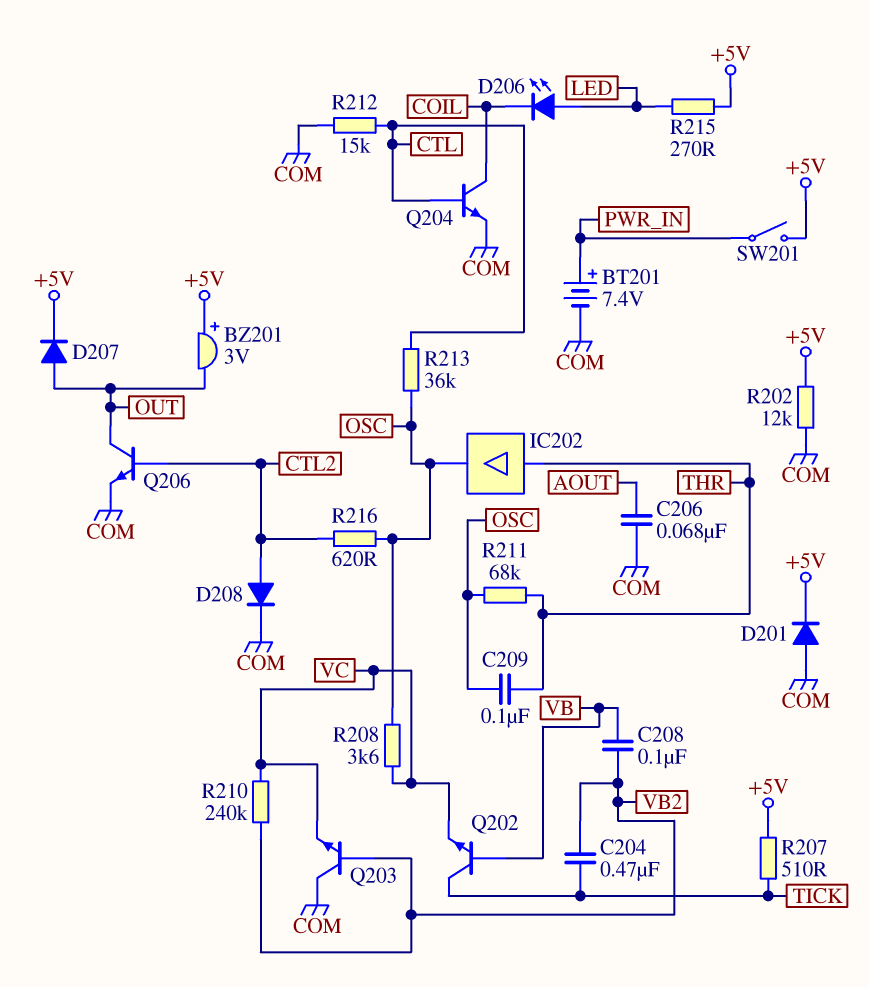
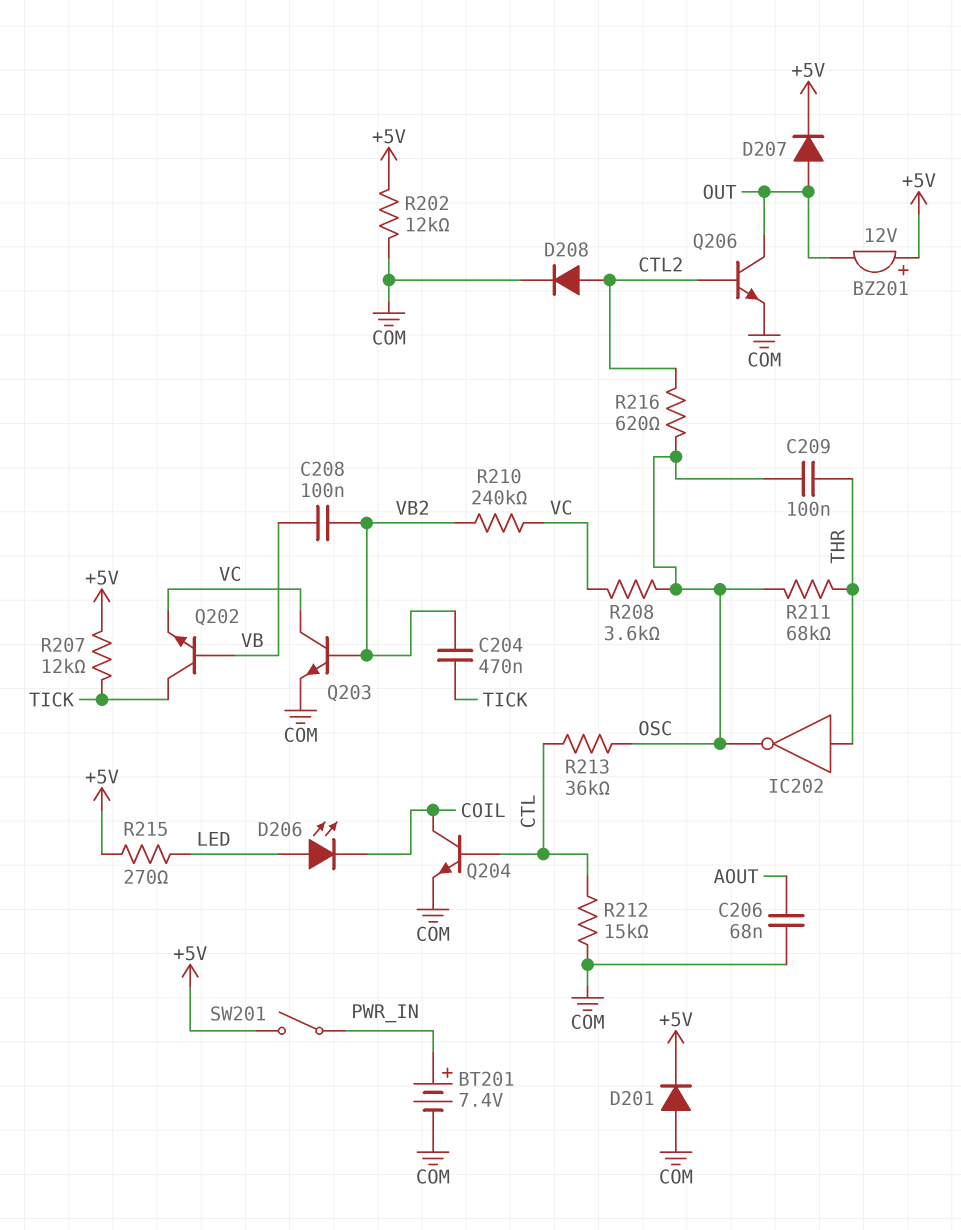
BZ201: buzzer 3V (plus +5V, minus OUT) -> buzzer 12V (plus +5V, minus OUT)
IC202: buffer (in THR, out OSC) -> NOT (in THR, out OSC)
Q203: NPN (B VB2, C COM, E VC) -> NPN (B VB2, C VC, E COM)
R207: 510 (+5V, TICK) -> 12k (+5V, TICK)

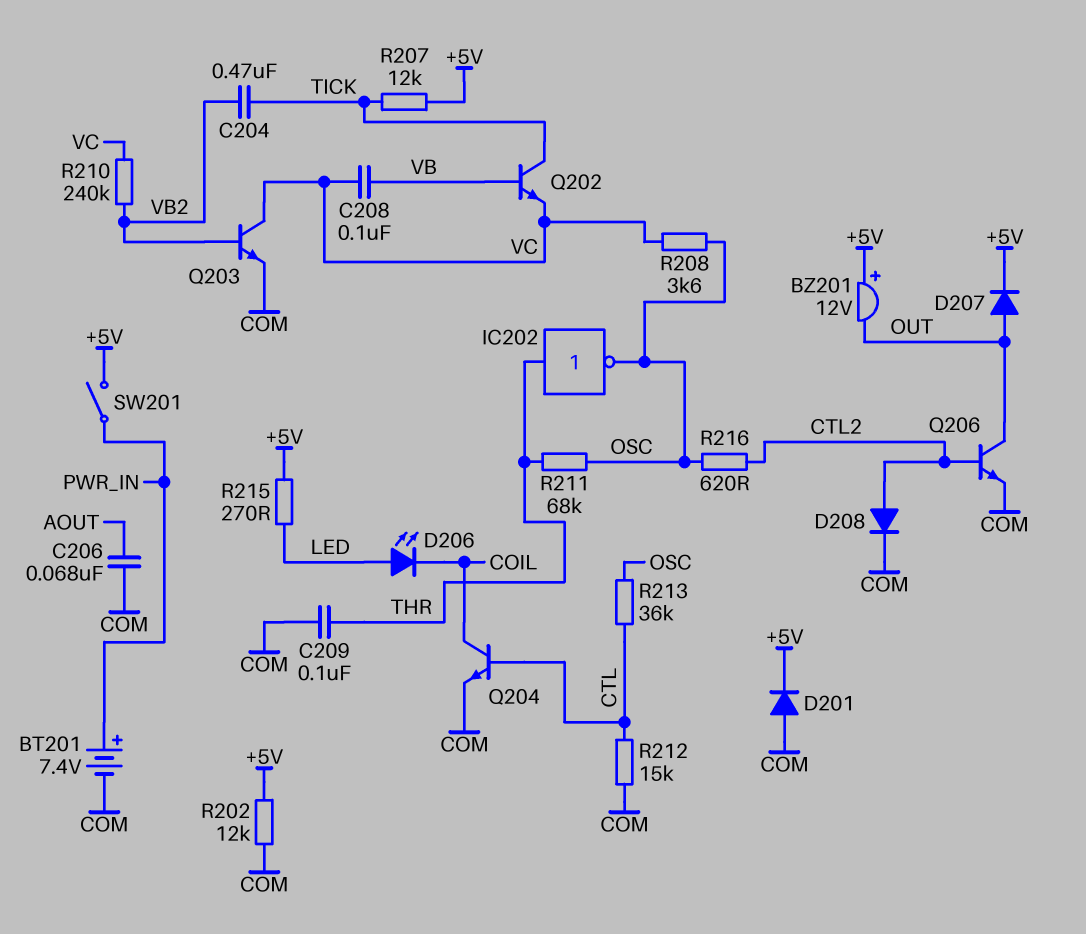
C208: 100nF (VB, VB2) -> 100nF (VB, VC)
C209: 100nF (OSC, THR) -> 100nF (COM, THR)

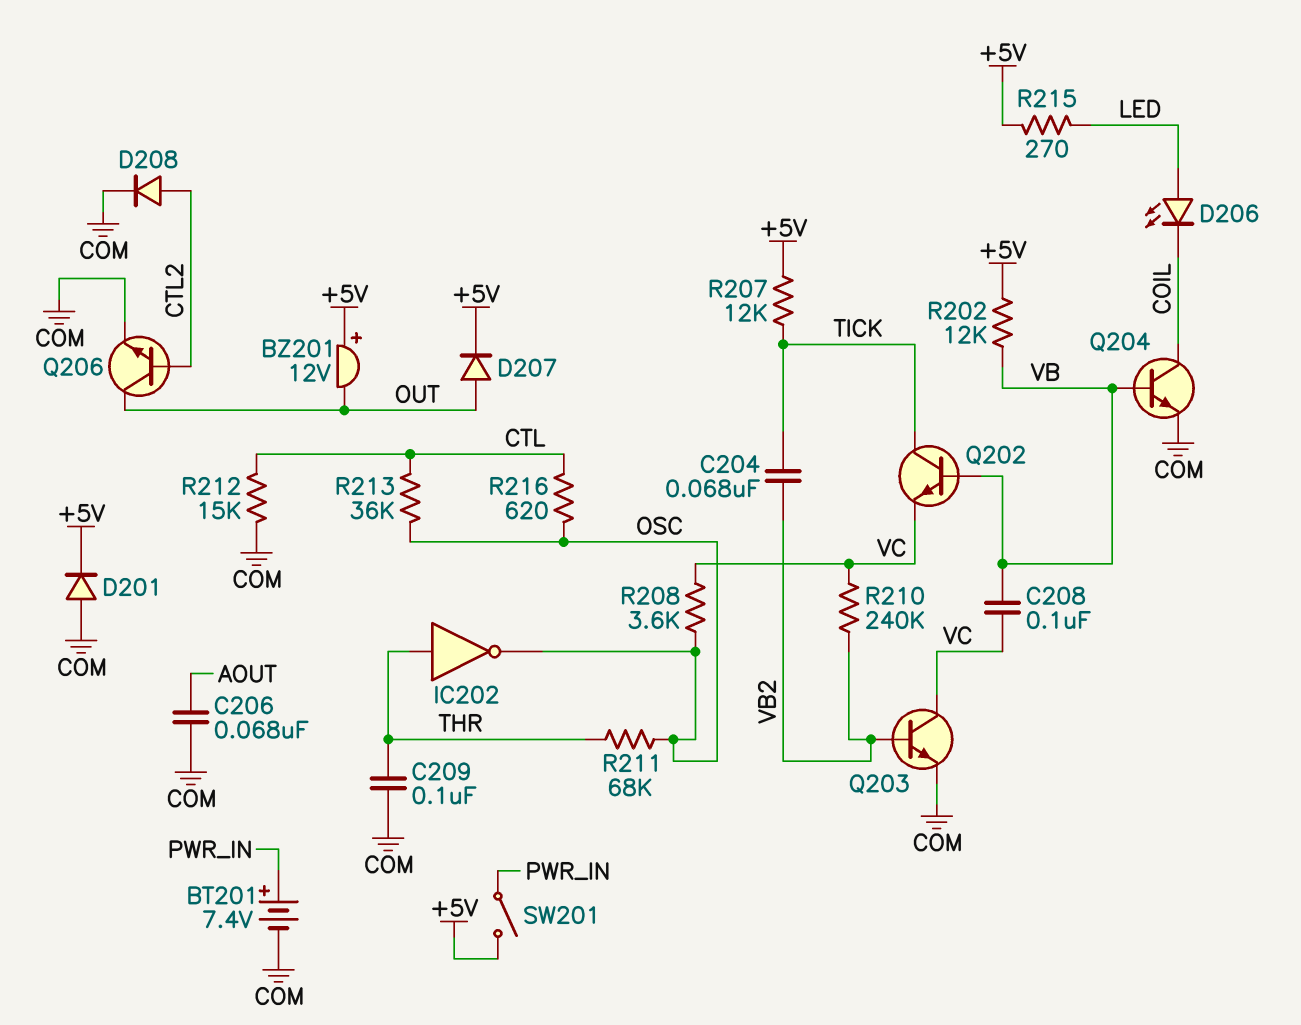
C204: 470nF (TICK, VB2) -> 68nF (TICK, VB2)
Q204: NPN (B CTL, C COIL, E COM) -> NPN (B VB, C COIL, E COM)
R202: 12k (+5V, COM) -> 12k (+5V, VB)
R216: 620 (CTL2, OSC) -> 620 (CTL, OSC)

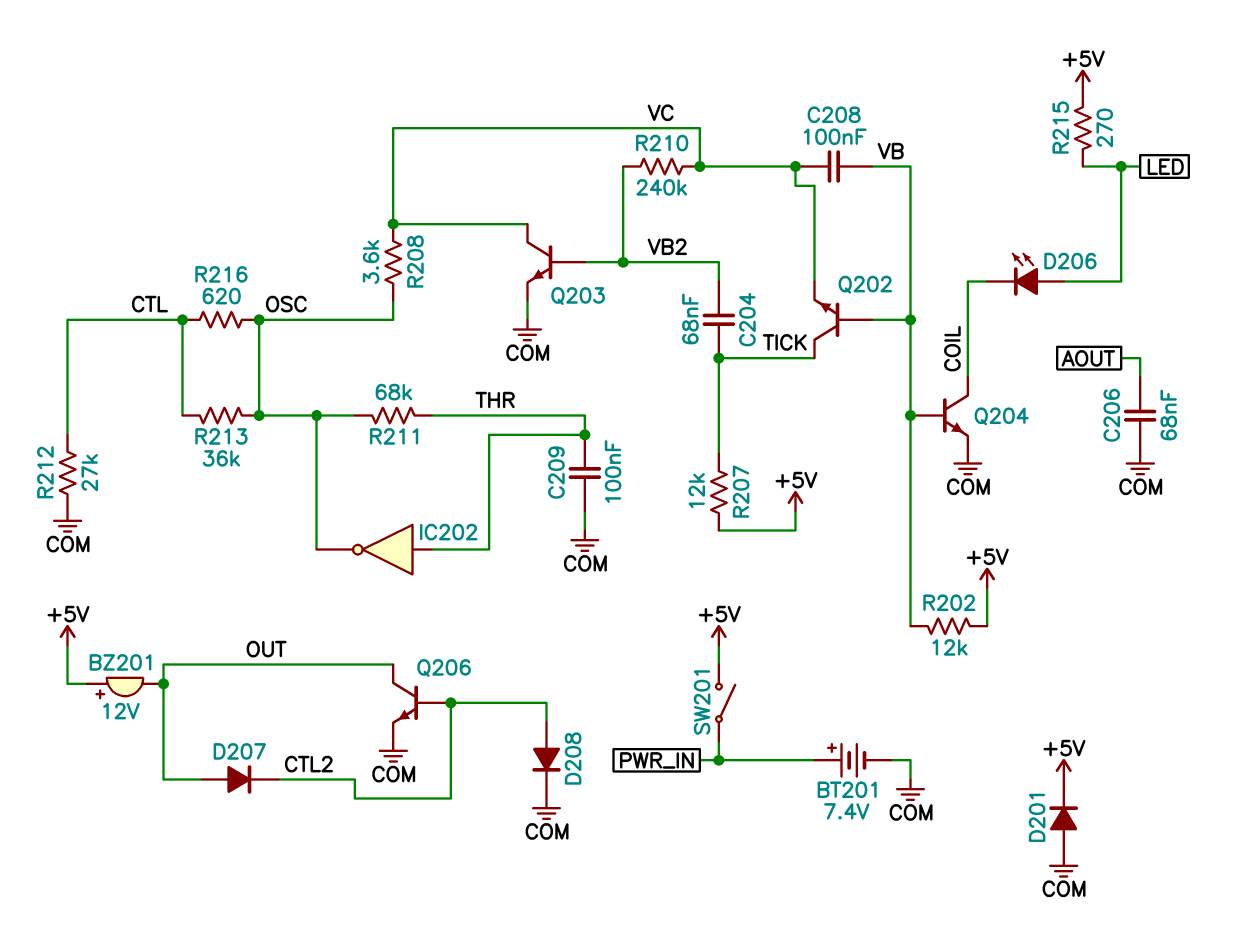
D207: diode (A OUT, K +5V) -> diode (A OUT, K CTL2)
R212: 15k (COM, CTL) -> 27k (COM, CTL)

